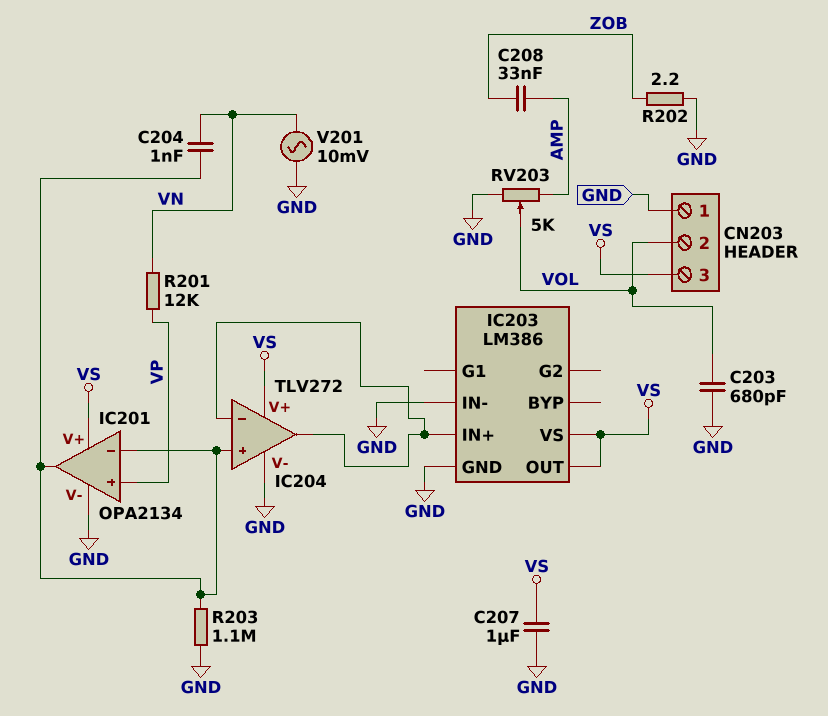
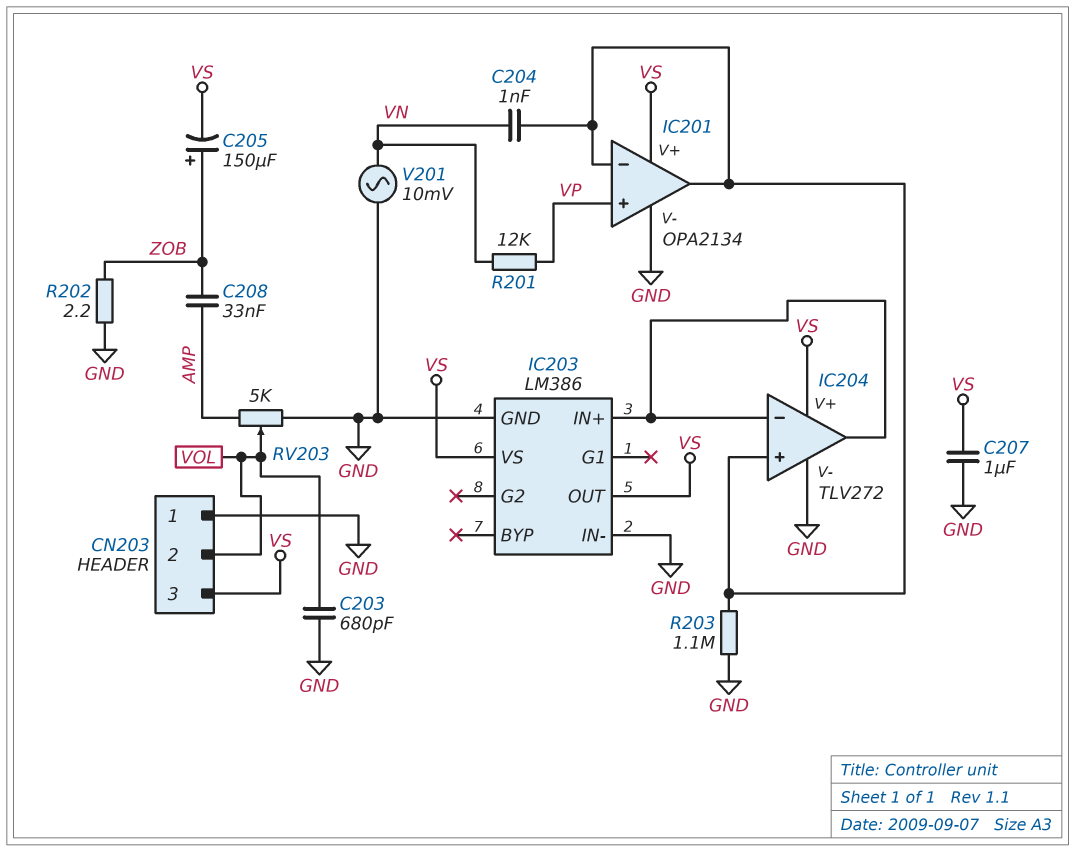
C205: none -> 150uF (plus ZOB, minus VS)

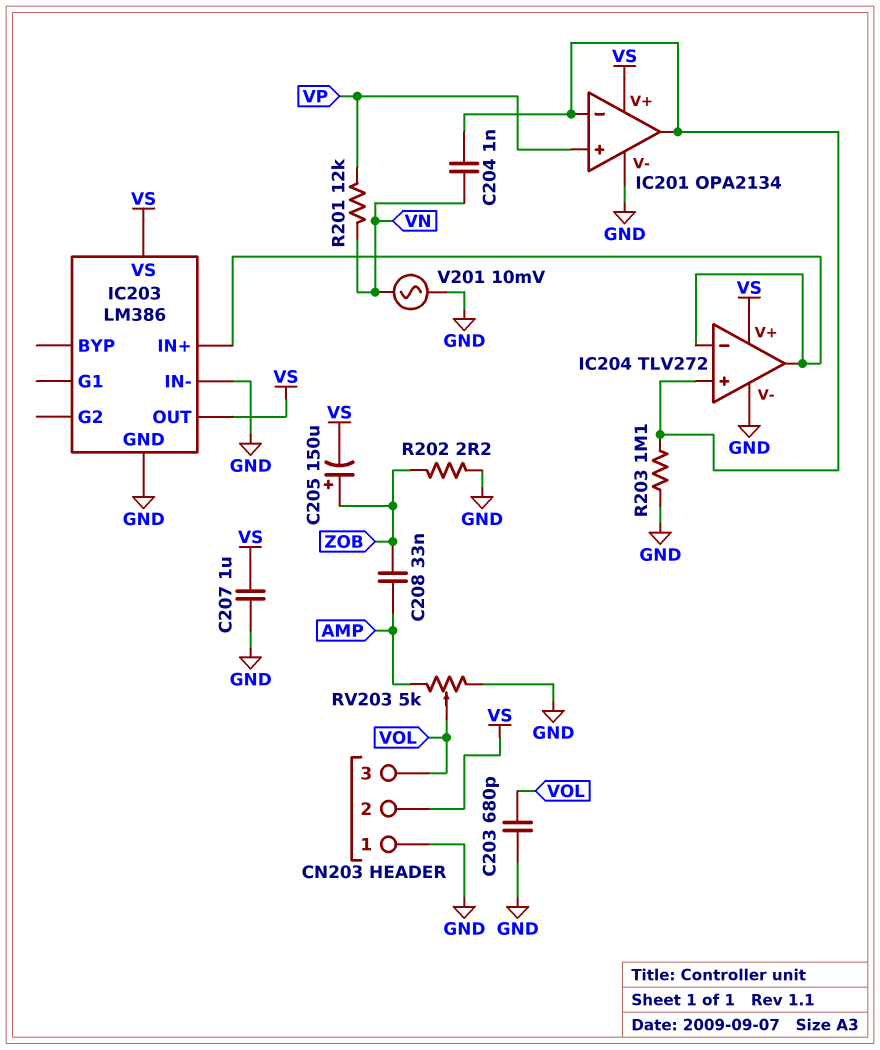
CN203 pin 2: VOL -> VS
CN203 pin 3: VS -> VOL

